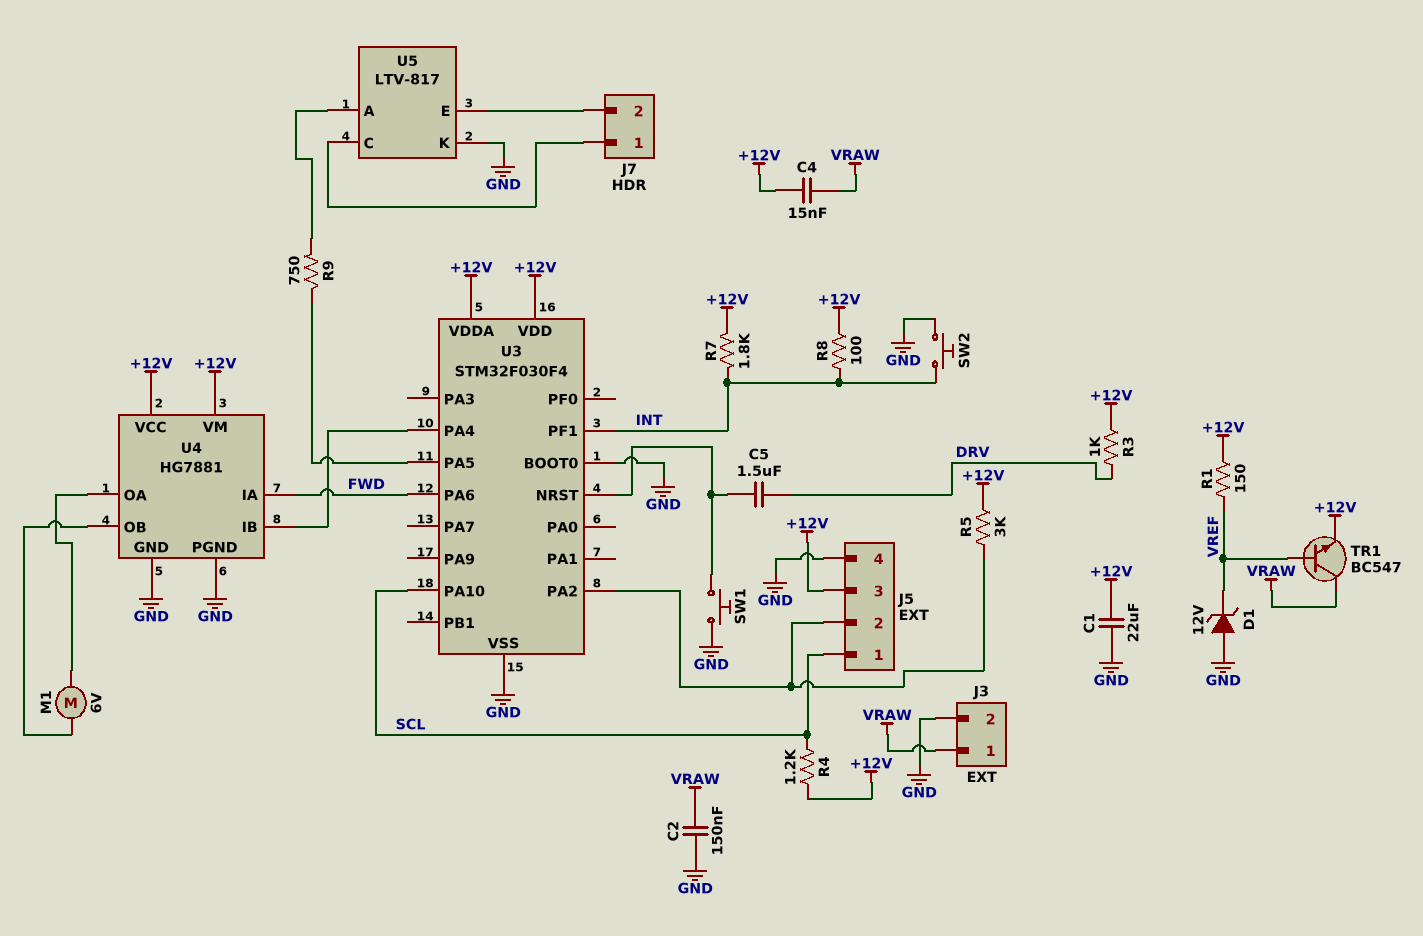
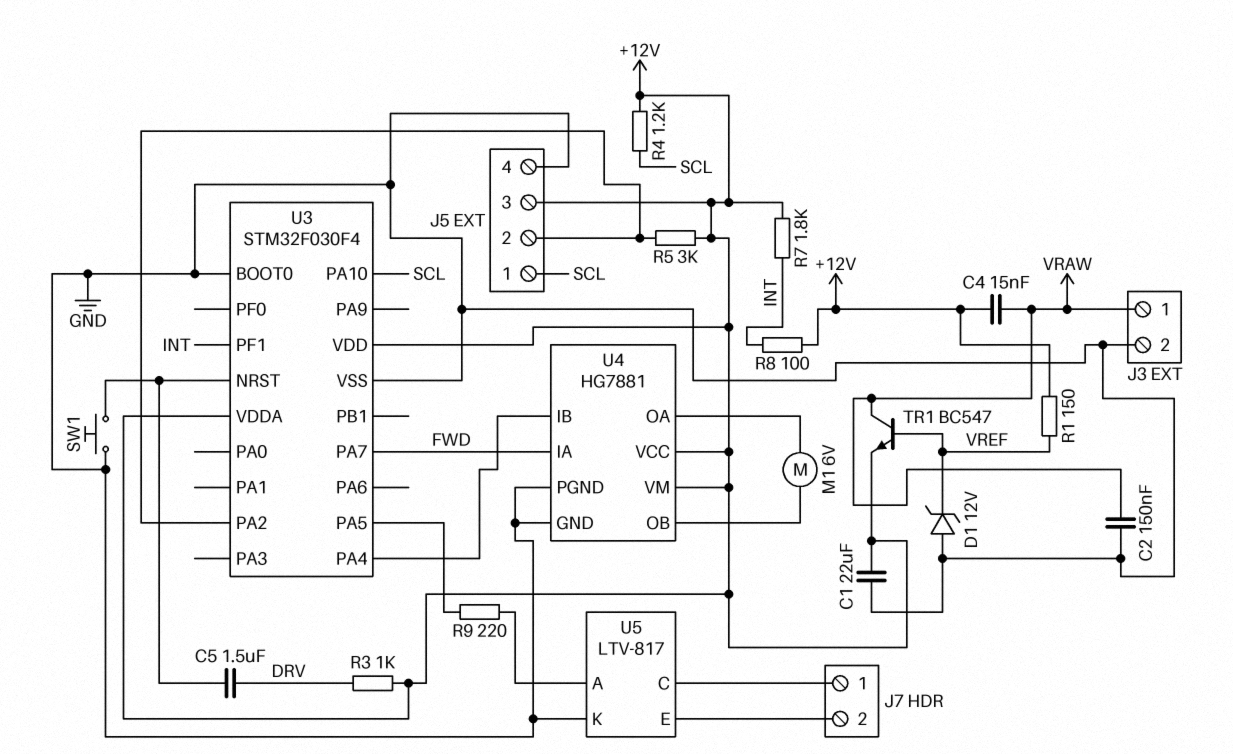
R9: 750 (U3/PA5, U5/A) -> 220 (U3/PA5, U5/A)
SW2: button (GND, INT) -> none
U3 pin PA6: FWD -> none
U3 pin PA7: none -> FWD

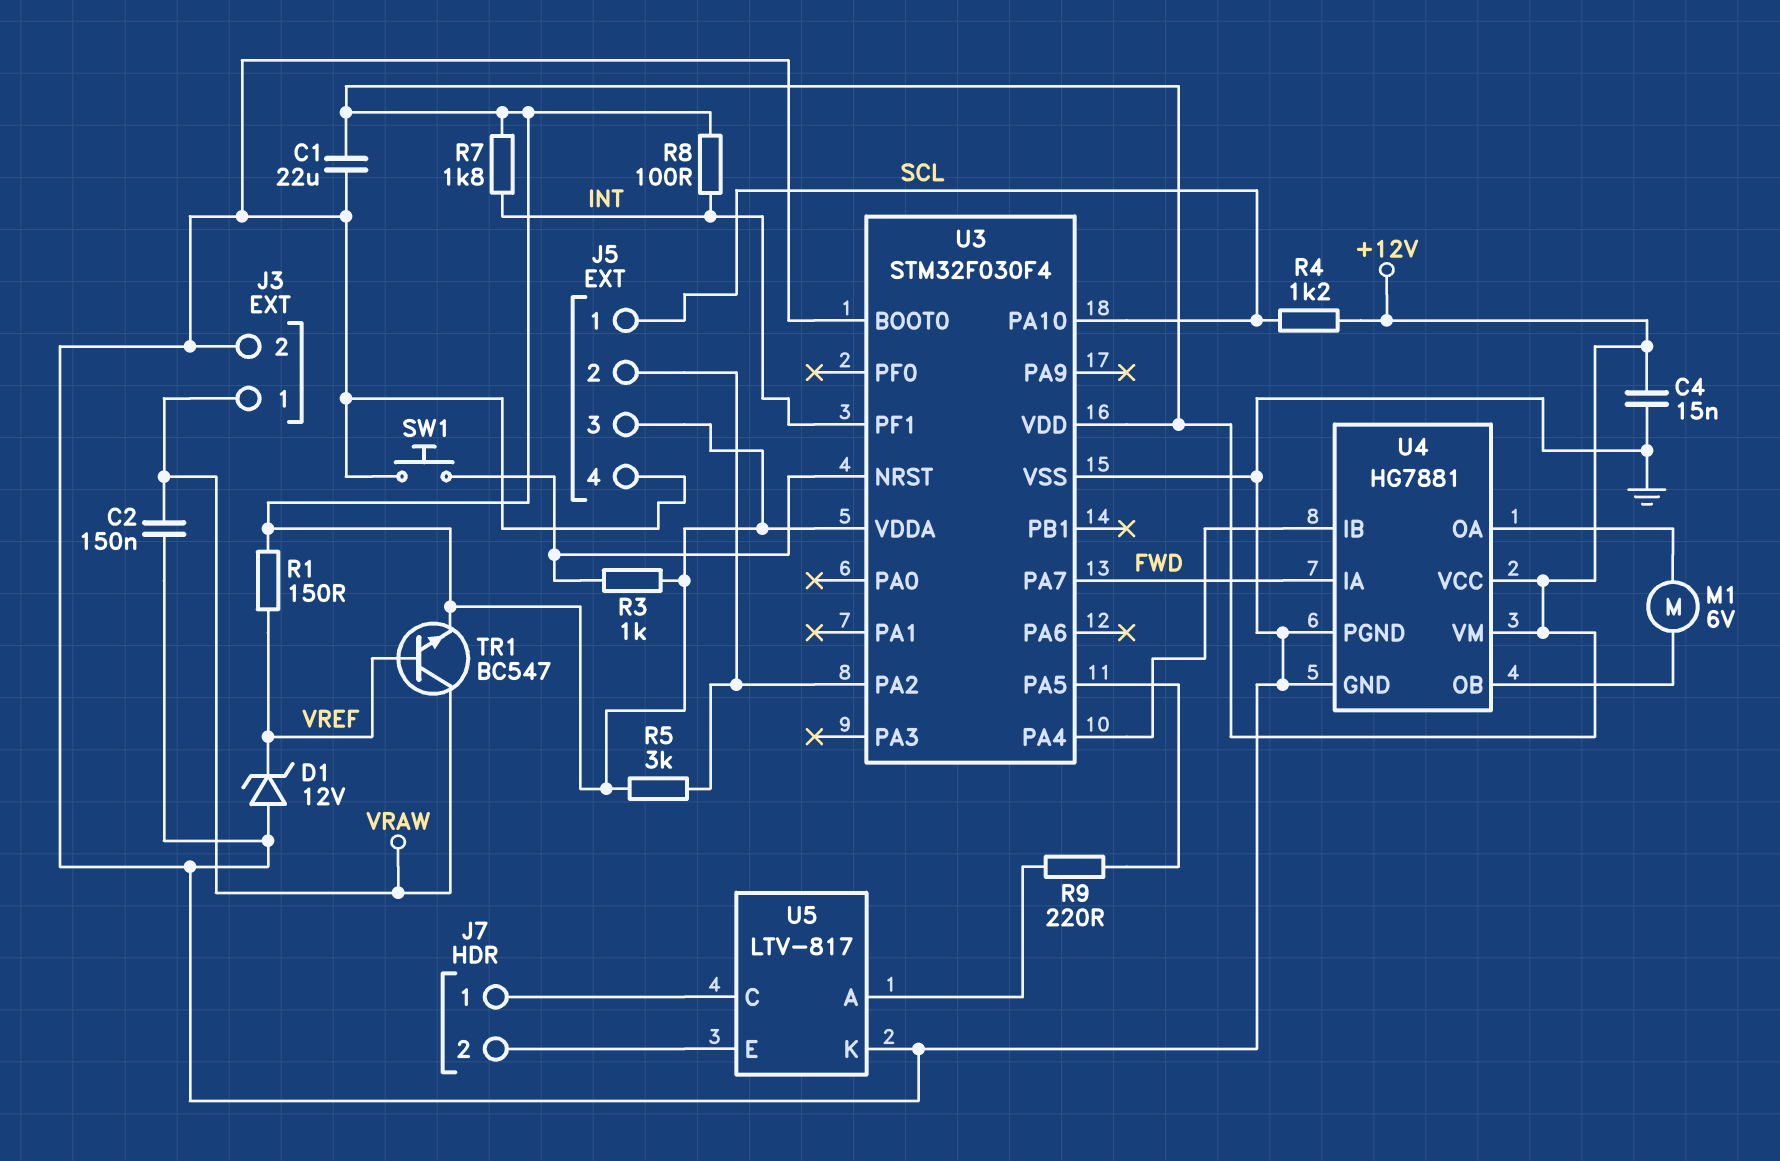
C4: 15nF (+12V, VRAW) -> 15nF (+12V, GND)
C5: 1.5uF (DRV, U3/NRST) -> none
R3: 1k (+12V, DRV) -> 1k (+12V, U3/NRST)

